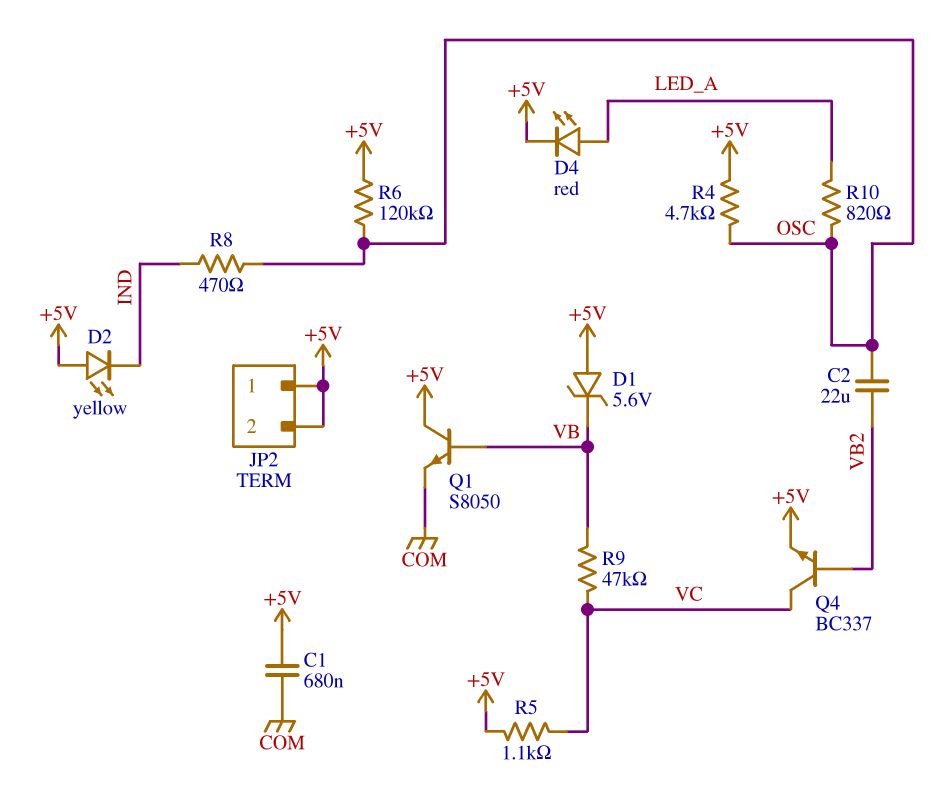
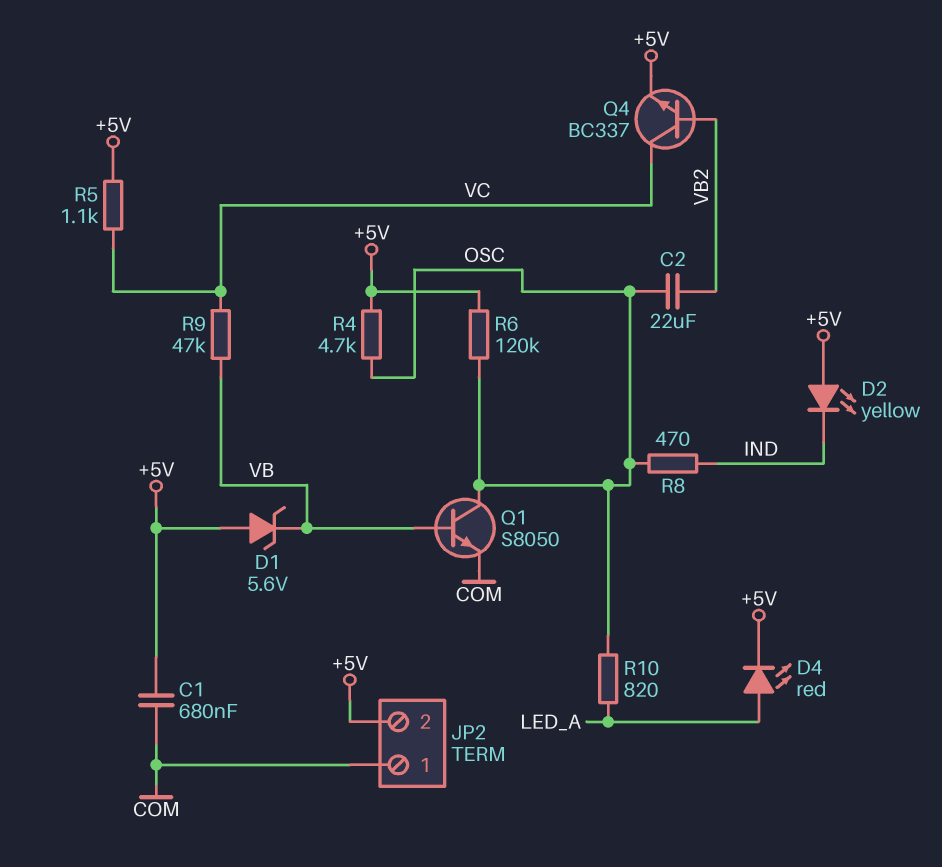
JP2 pin 1: +5V -> COM
Q1: NPN S8050 (B VB, C +5V, E COM) -> NPN S8050 (B VB, C OSC, E COM)

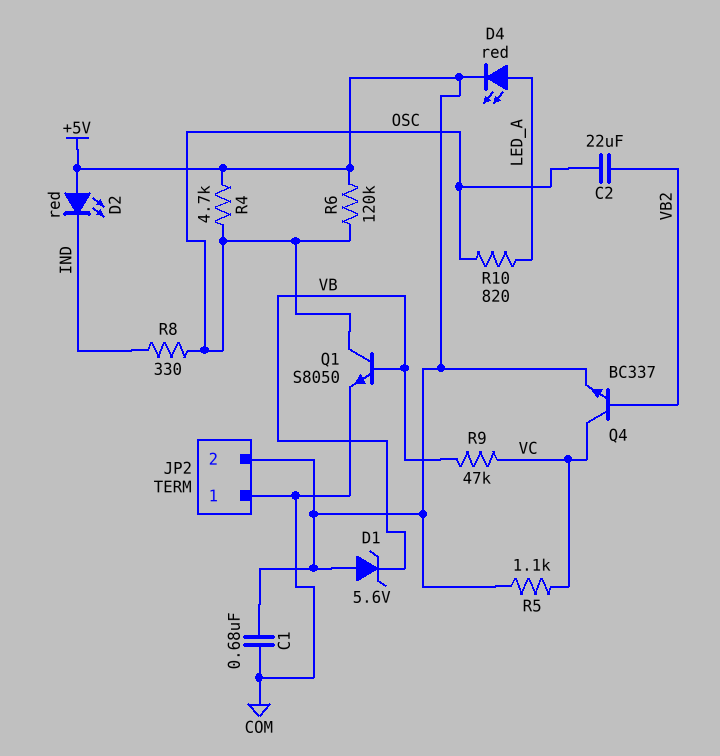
D2: LED yellow (A +5V, K IND) -> LED red (A +5V, K IND)
R8: 470 (IND, OSC) -> 330 (IND, OSC)

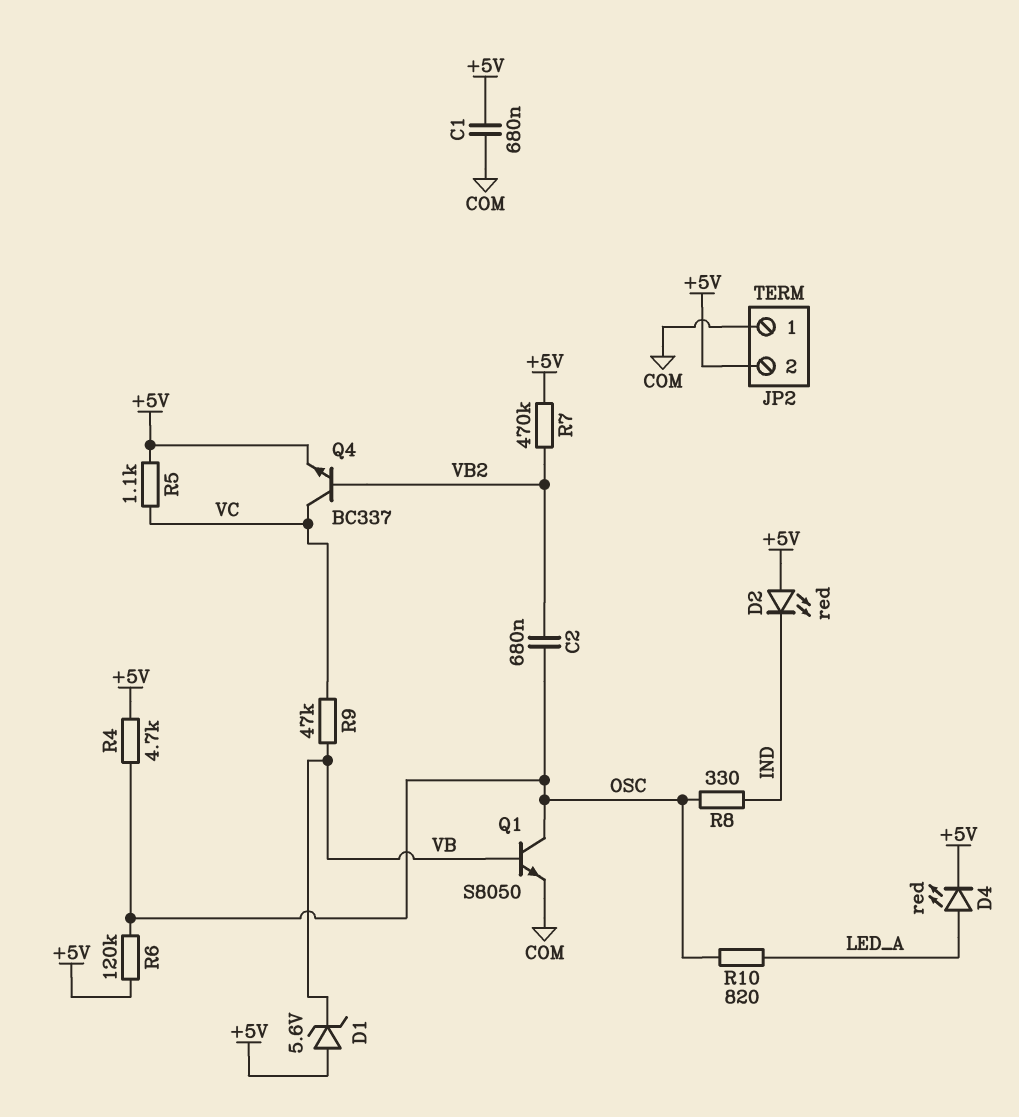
C2: 22uF (OSC, VB2) -> 680nF (OSC, VB2)
R7: none -> 470k (+5V, VB2)

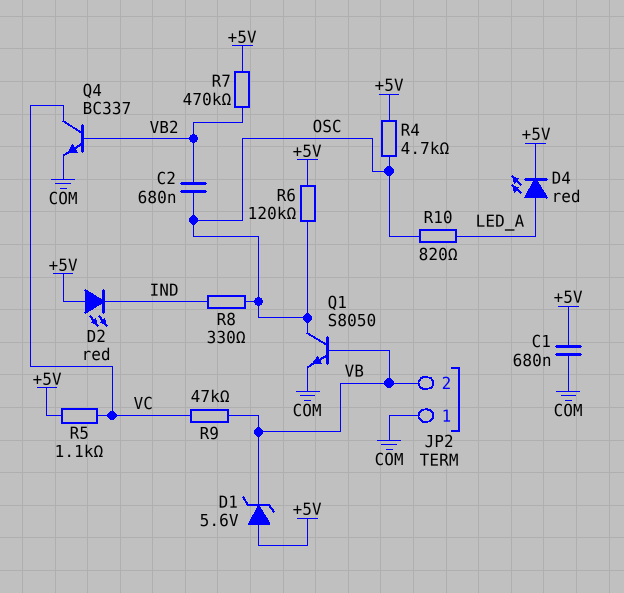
JP2 pin 2: +5V -> VB
Q4: NPN BC337 (B VB2, C VC, E +5V) -> NPN BC337 (B VB2, C VC, E COM)

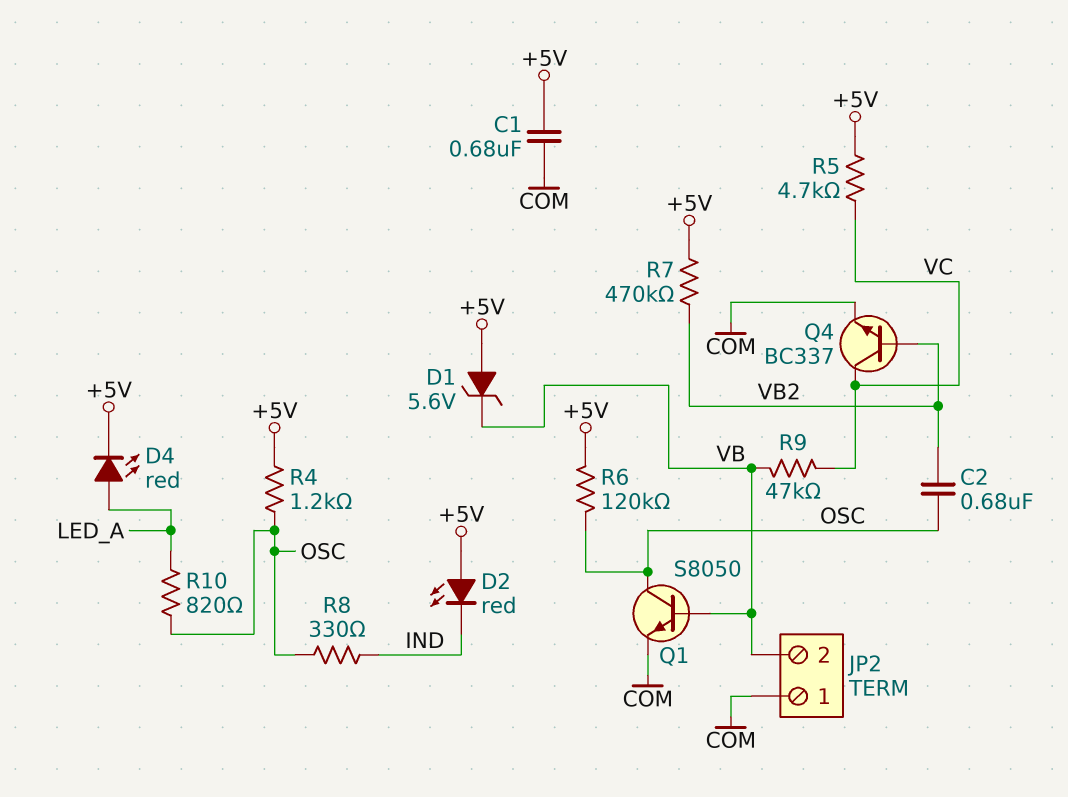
R4: 4.7k (+5V, OSC) -> 1.2k (+5V, OSC)
R5: 1.1k (+5V, VC) -> 4.7k (+5V, VC)

